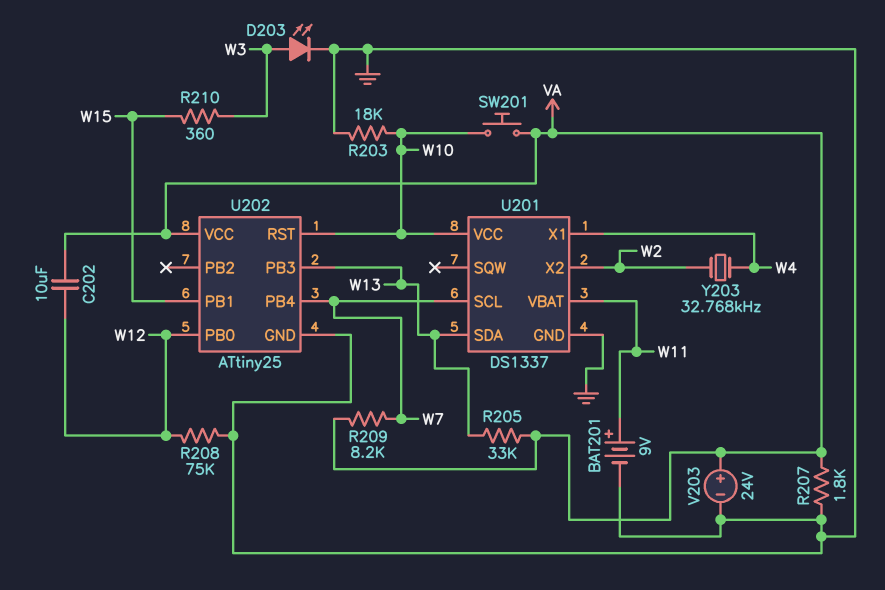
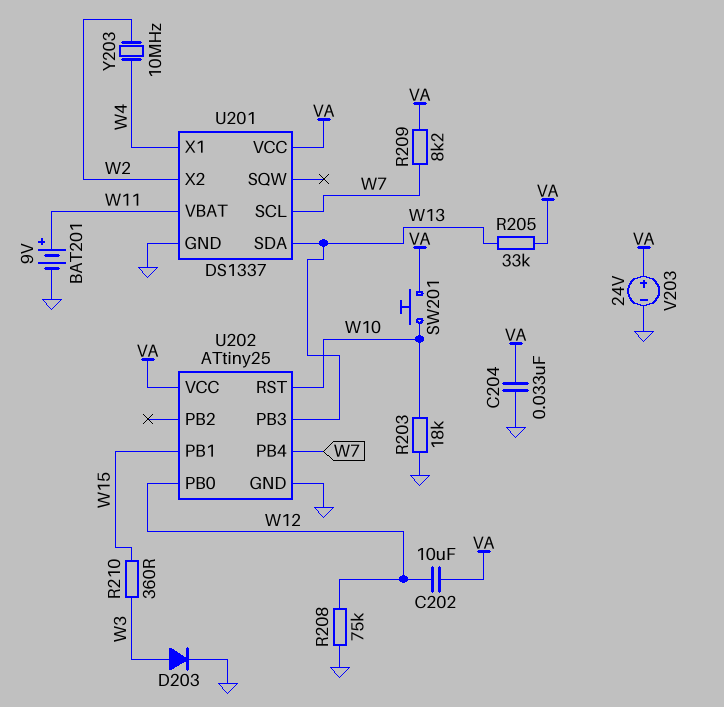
C204: none -> 33nF (GND, VA)
D203: LED (A W3, K GND) -> diode (A W3, K GND)
R207: 1.8k (GND, VA) -> none
U201 pin VCC: W10 -> VA
Y203: 32.768kHz (W2, W4) -> 10MHz (W2, W4)

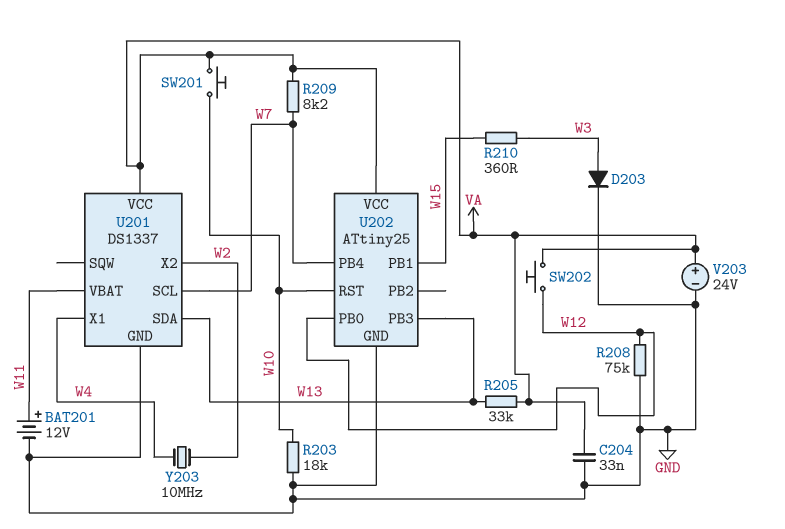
BAT201: 9V (plus W11, minus GND) -> 12V (plus W11, minus GND)
C202: 10uF (VA, W12) -> none
SW202: none -> button (VA, W12)

